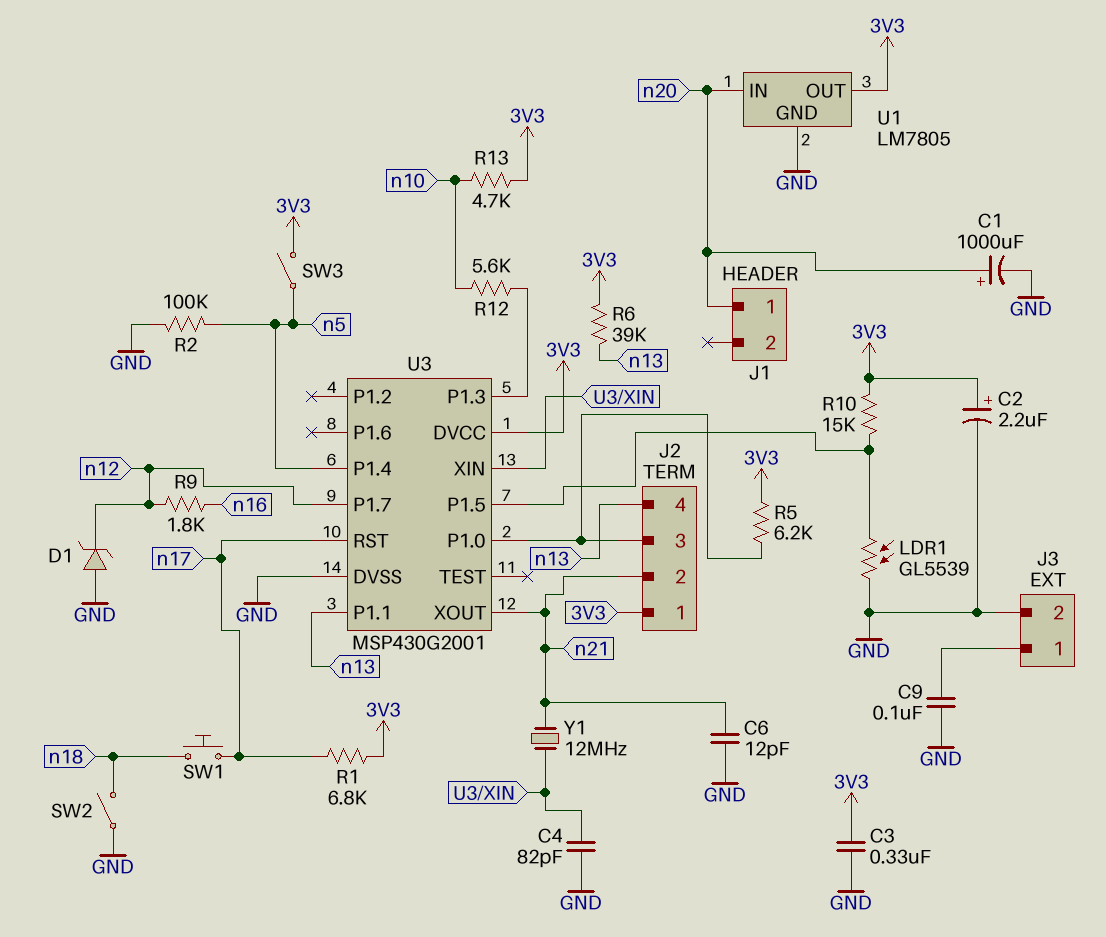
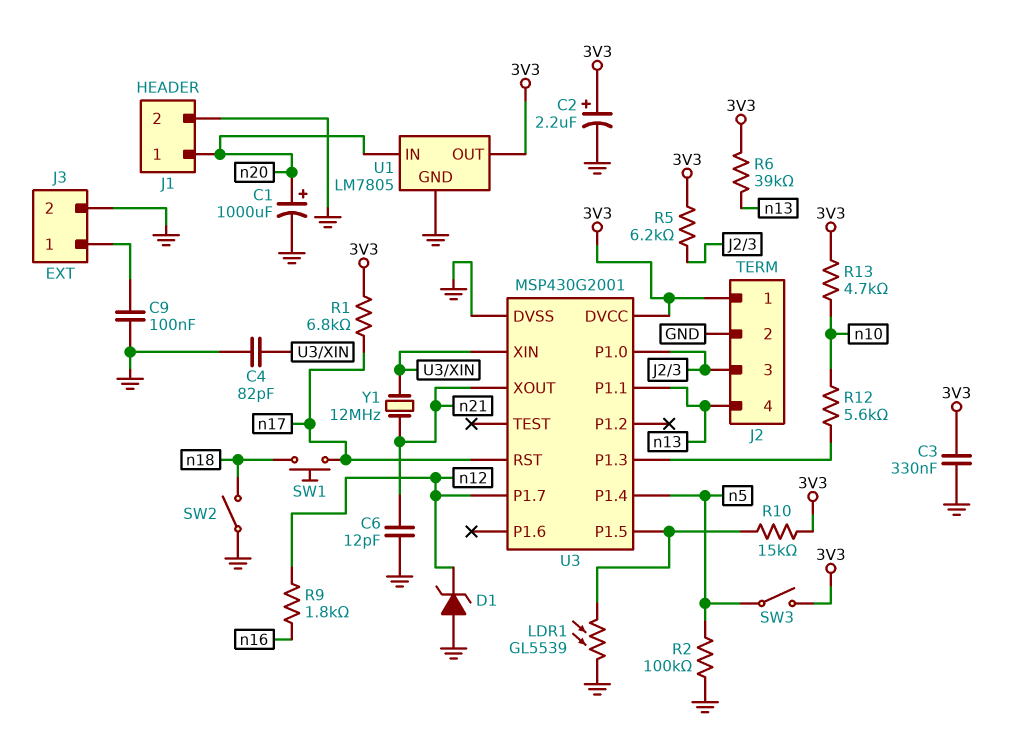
J1 pin 2: none -> GND
J2 pin 2: n21 -> GND

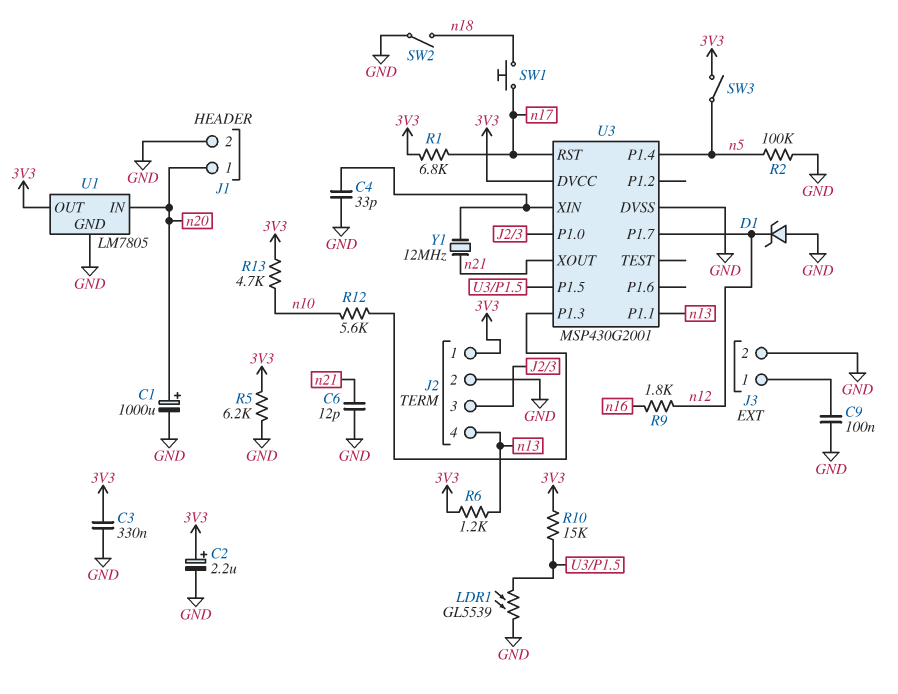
C4: 82pF (GND, U3/XIN) -> 33pF (GND, U3/XIN)
R5: 6.2k (3V3, J2/3) -> 6.2k (3V3, GND)
R6: 39k (3V3, n13) -> 1.2k (3V3, n13)

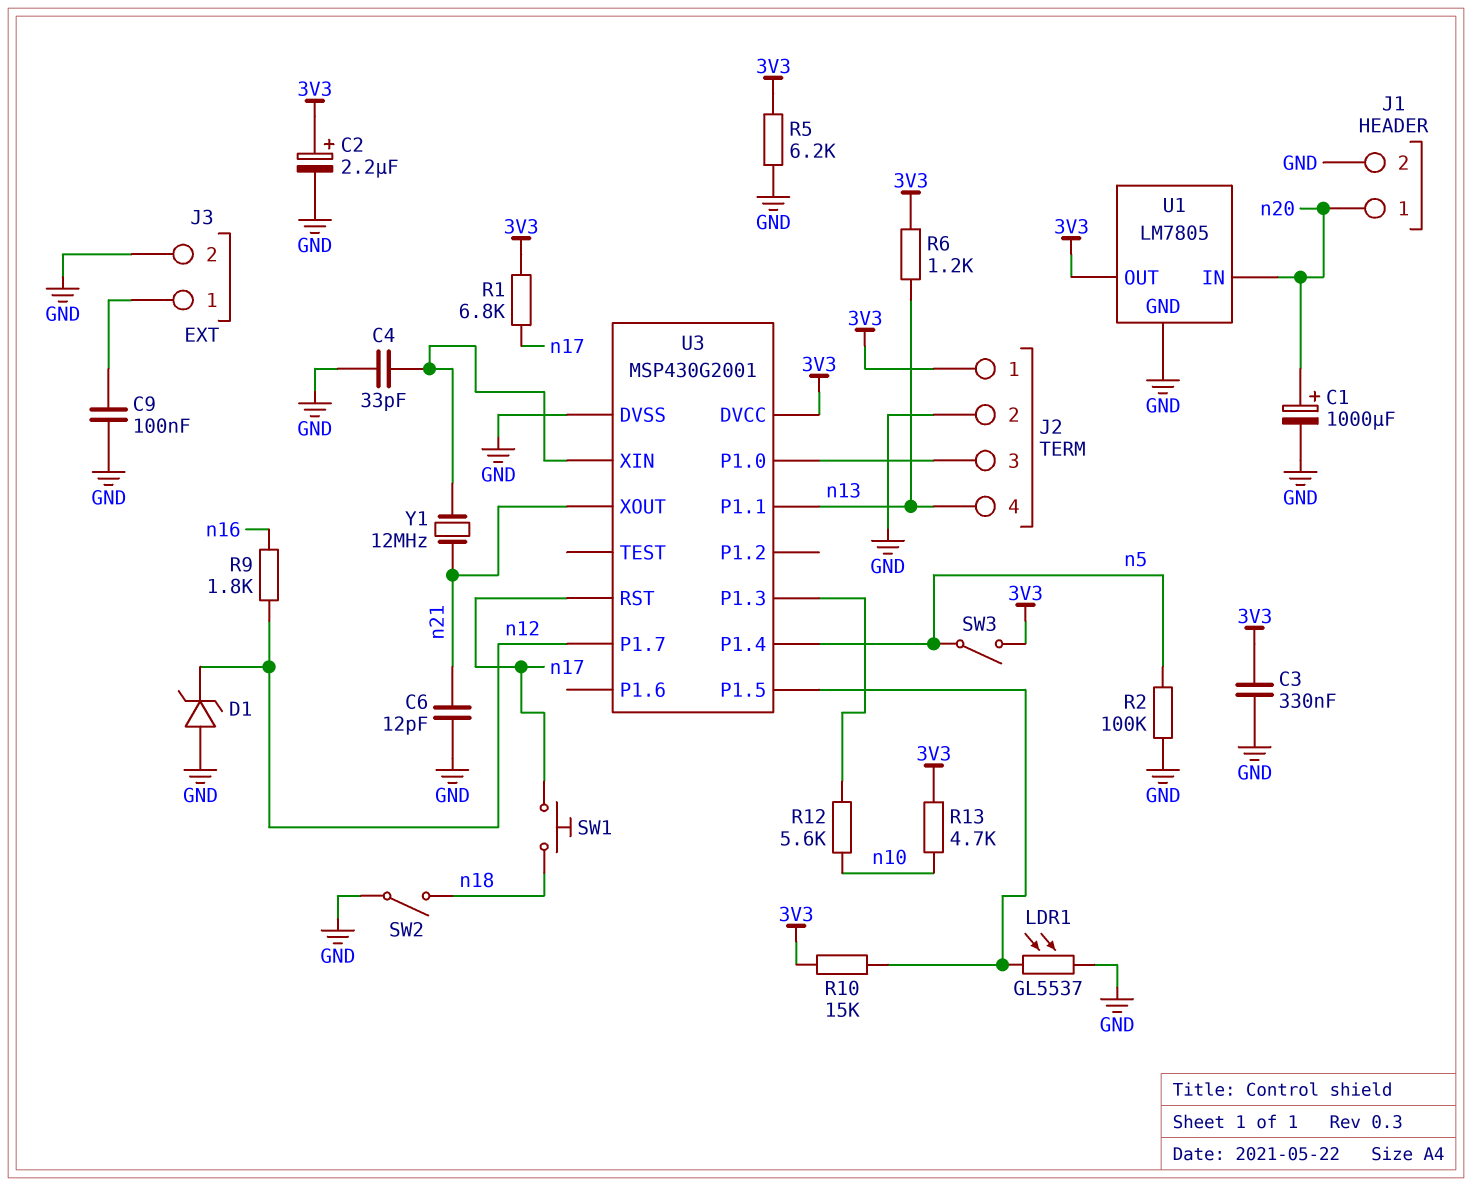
LDR1: GL5539 (GND, U3/P1.5) -> GL5537 (GND, U3/P1.5)

